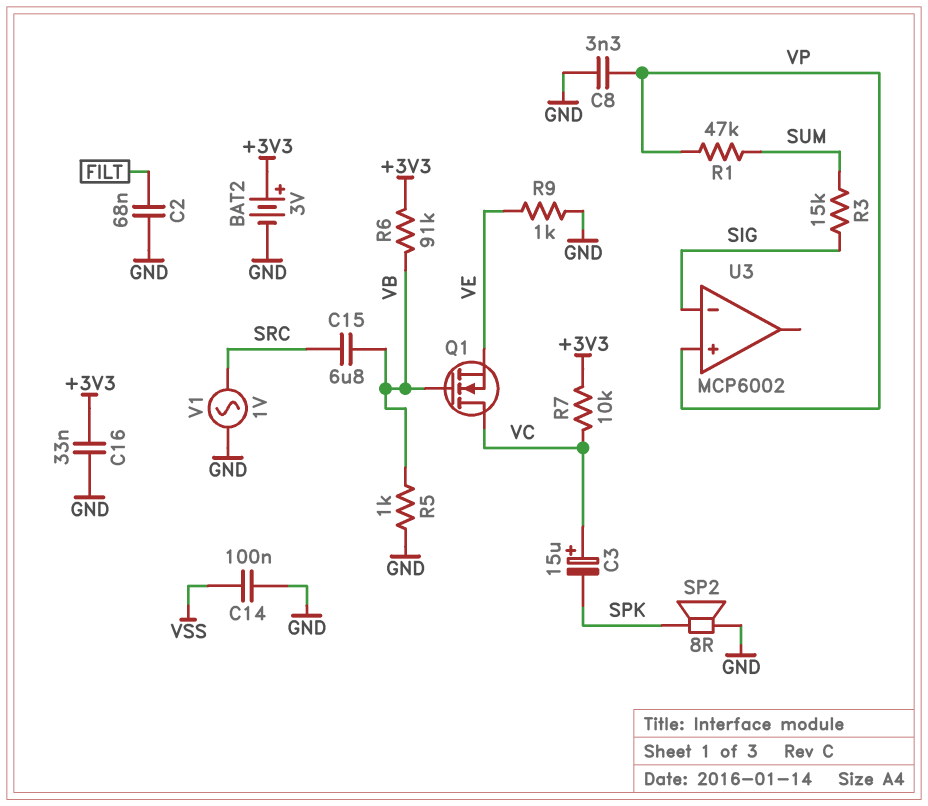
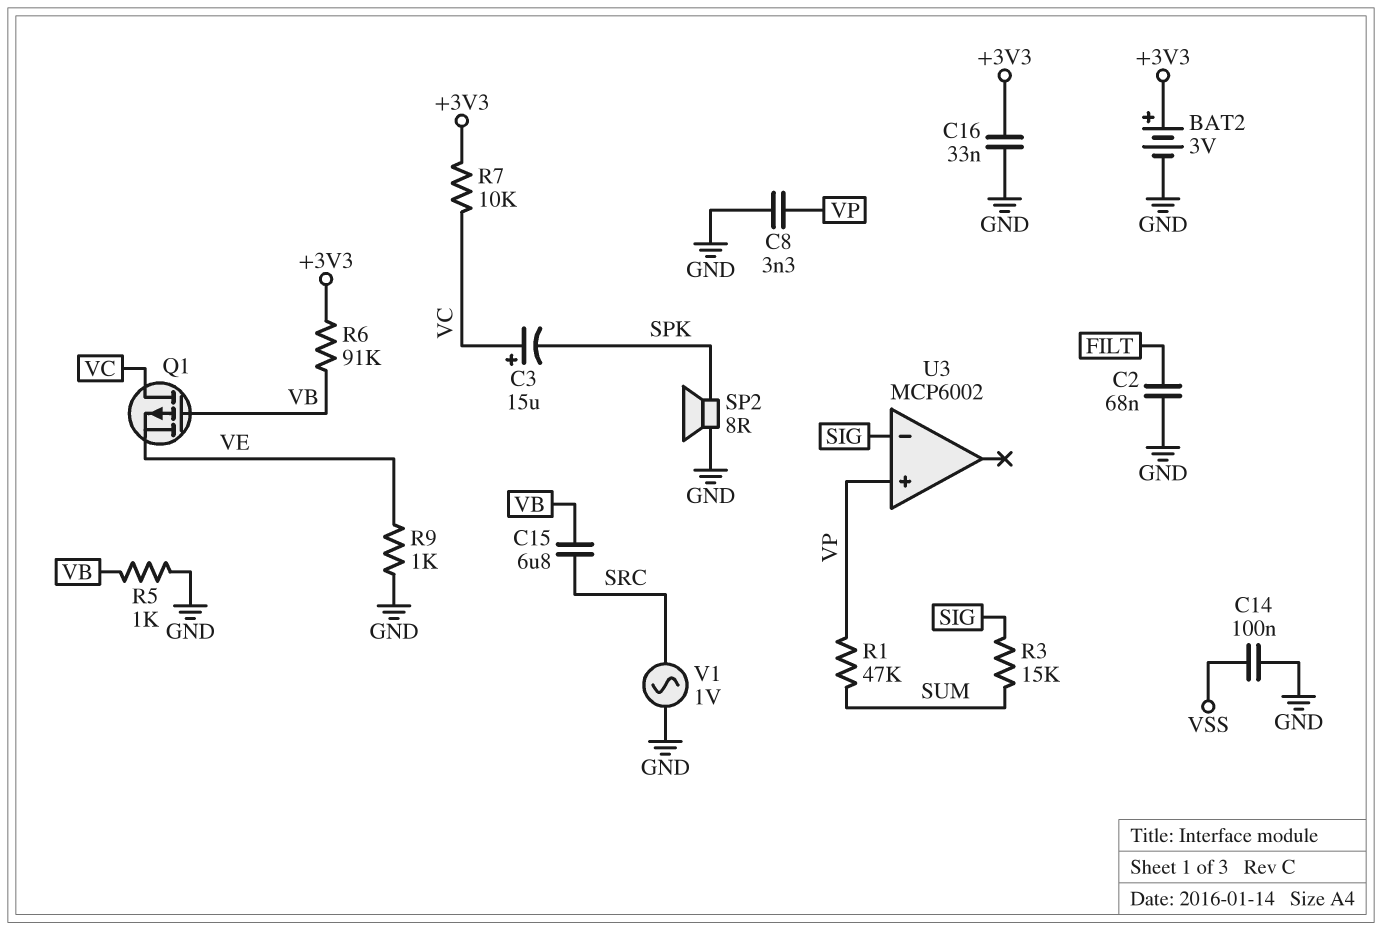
Q1: NMOS (G VB, D VC, S VE) -> PMOS (G VB, D VC, S VE)

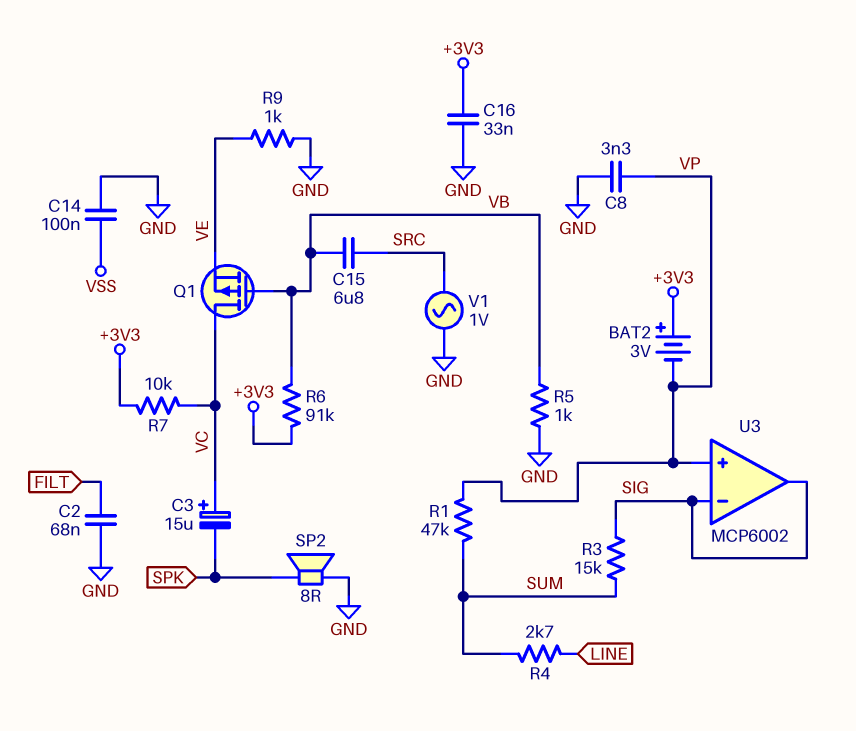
BAT2: 3V (plus +3V3, minus GND) -> 3V (plus +3V3, minus VP)
R4: none -> 2.7k (LINE, SUM)
U3 pin out: none -> SIG

